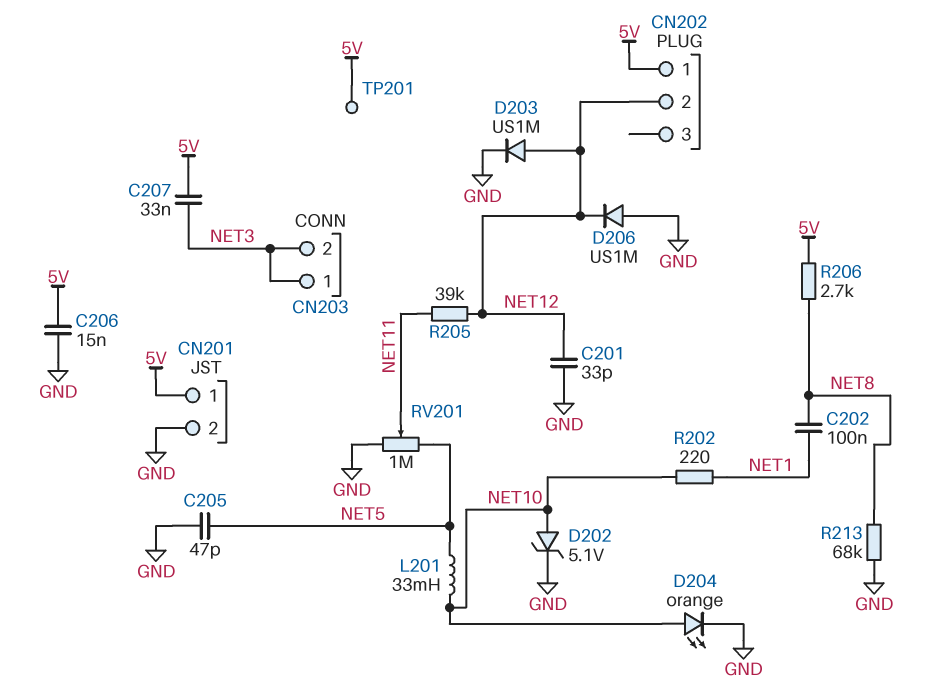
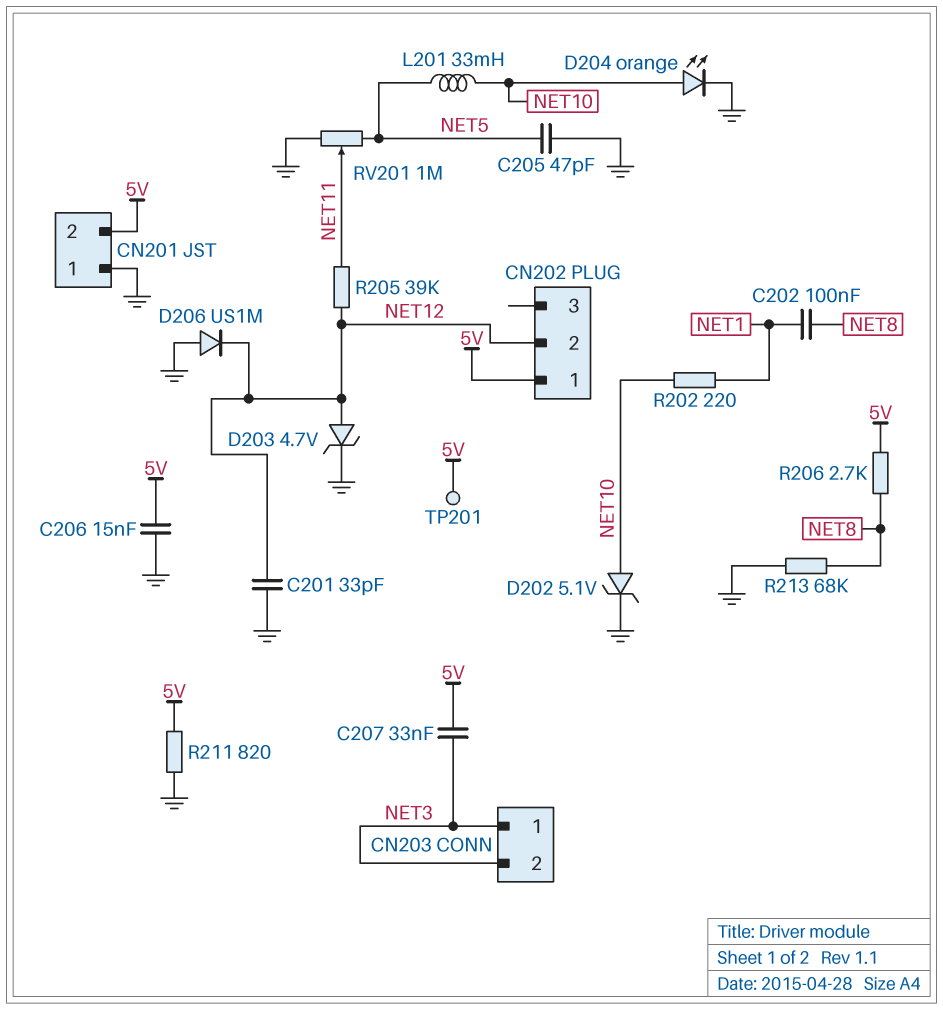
CN201 pin 1: 5V -> GND
CN201 pin 2: GND -> 5V
D203: diode US1M (A NET12, K GND) -> zener 4.7V (A NET12, K GND)
R211: none -> 820 (5V, GND)

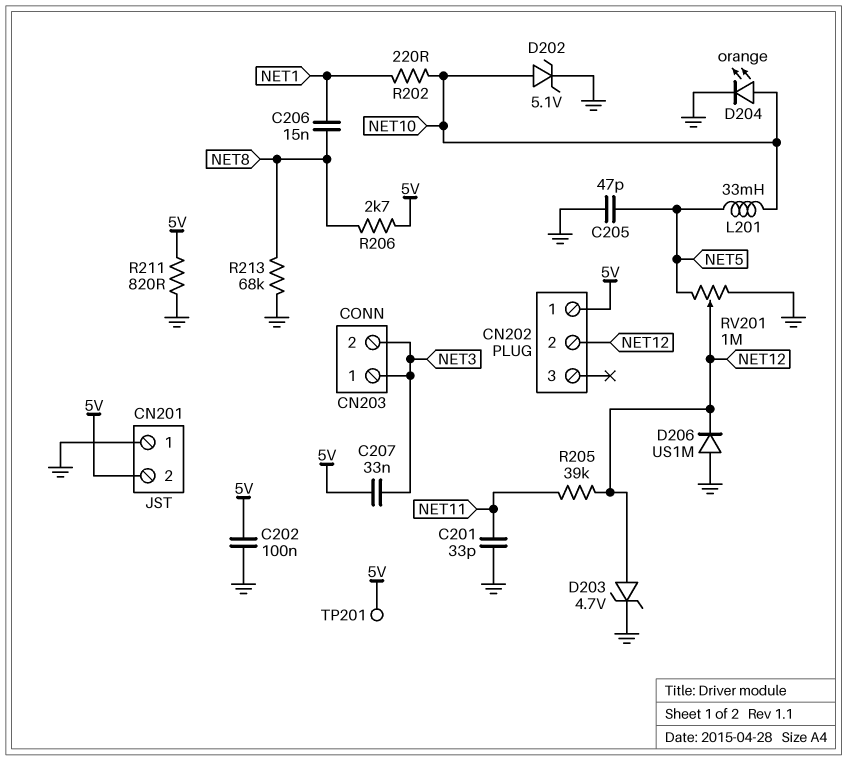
C201: 33pF (GND, NET12) -> 33pF (GND, NET11)
C202: 100nF (NET1, NET8) -> 100nF (5V, GND)
C206: 15nF (5V, GND) -> 15nF (NET1, NET8)
RV201: 1M (GND, NET5, wiper NET11) -> 1M (GND, NET5, wiper NET12)

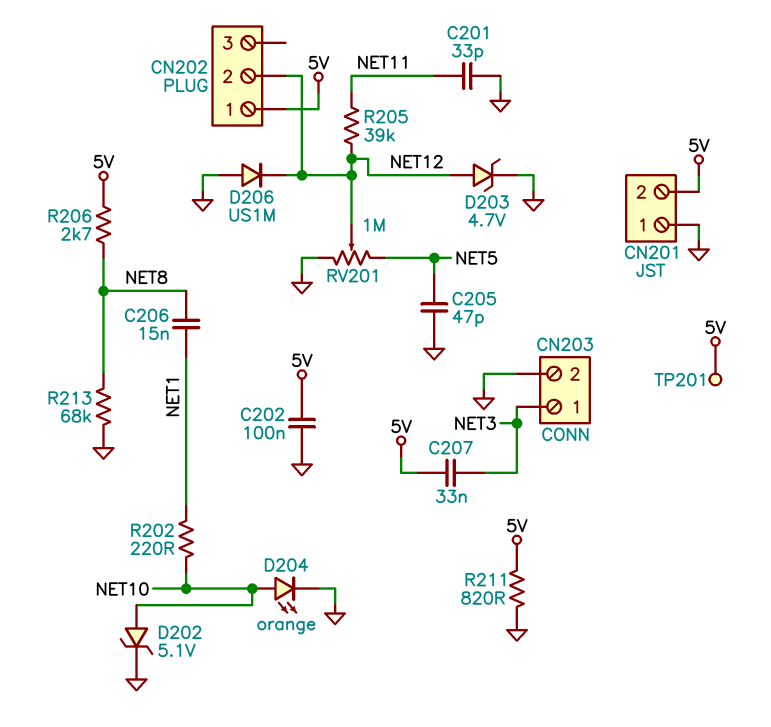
CN203 pin 2: NET3 -> GND
L201: 33mH (NET5, NET10) -> none

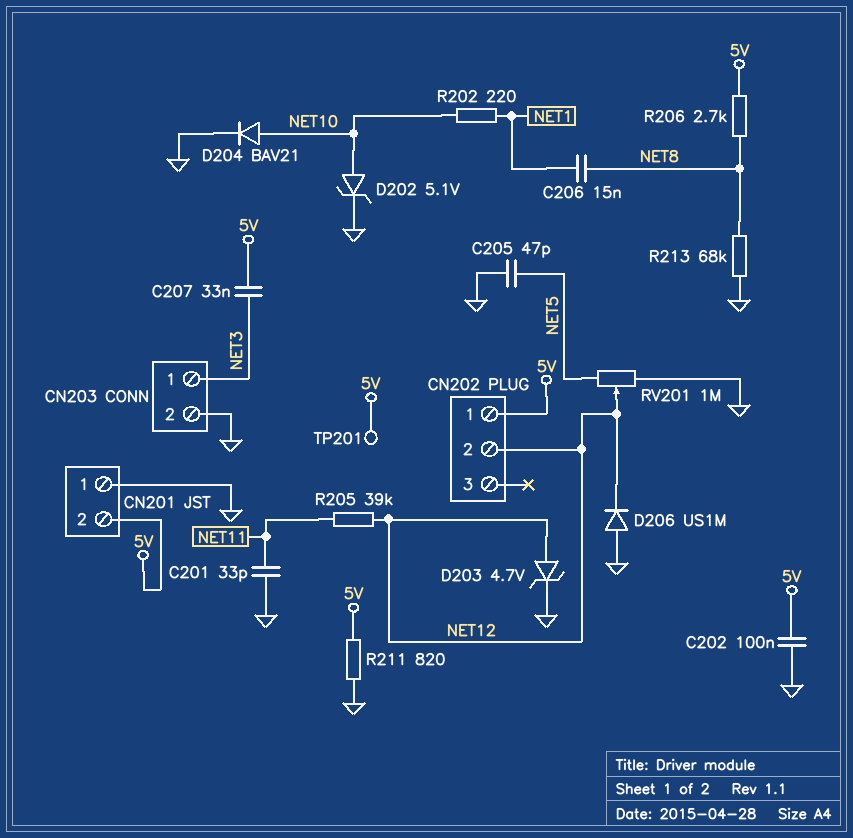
D204: LED orange (A NET10, K GND) -> diode BAV21 (A NET10, K GND)

